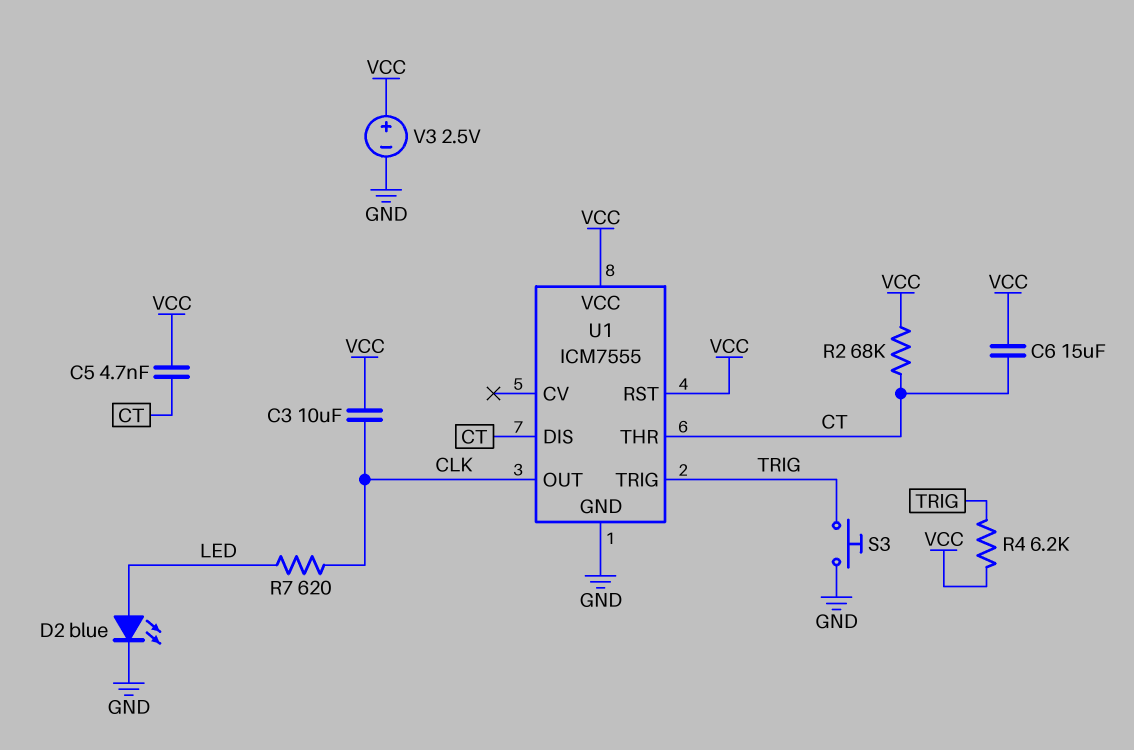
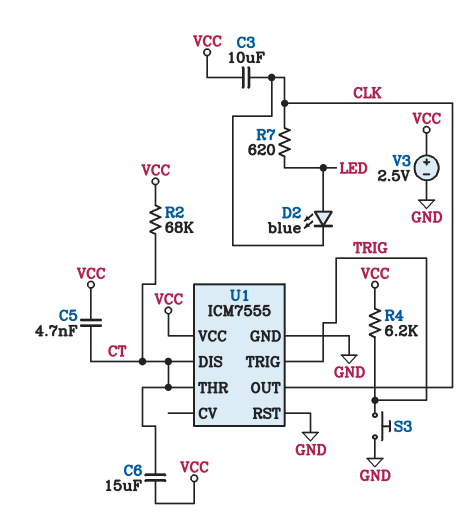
D2: LED blue (A LED, K GND) -> LED blue (A LED, K CLK)
U1 pin RST: VCC -> GND

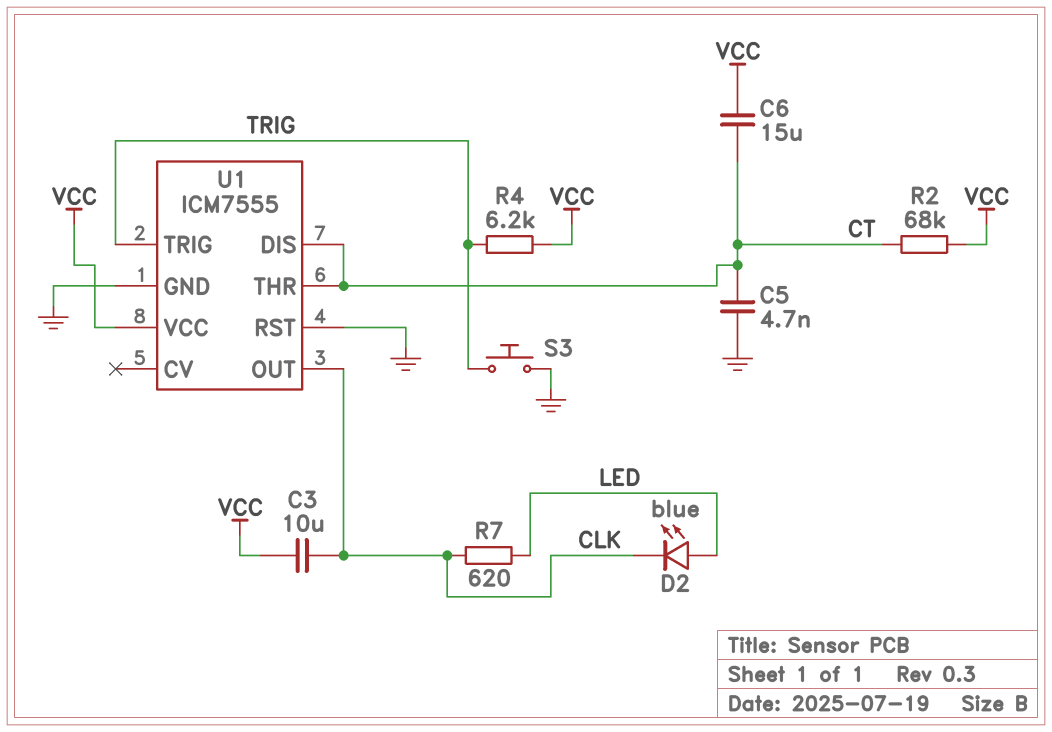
C5: 4.7nF (CT, VCC) -> 4.7nF (CT, GND)
V3: 2.5V (plus VCC, minus GND) -> none

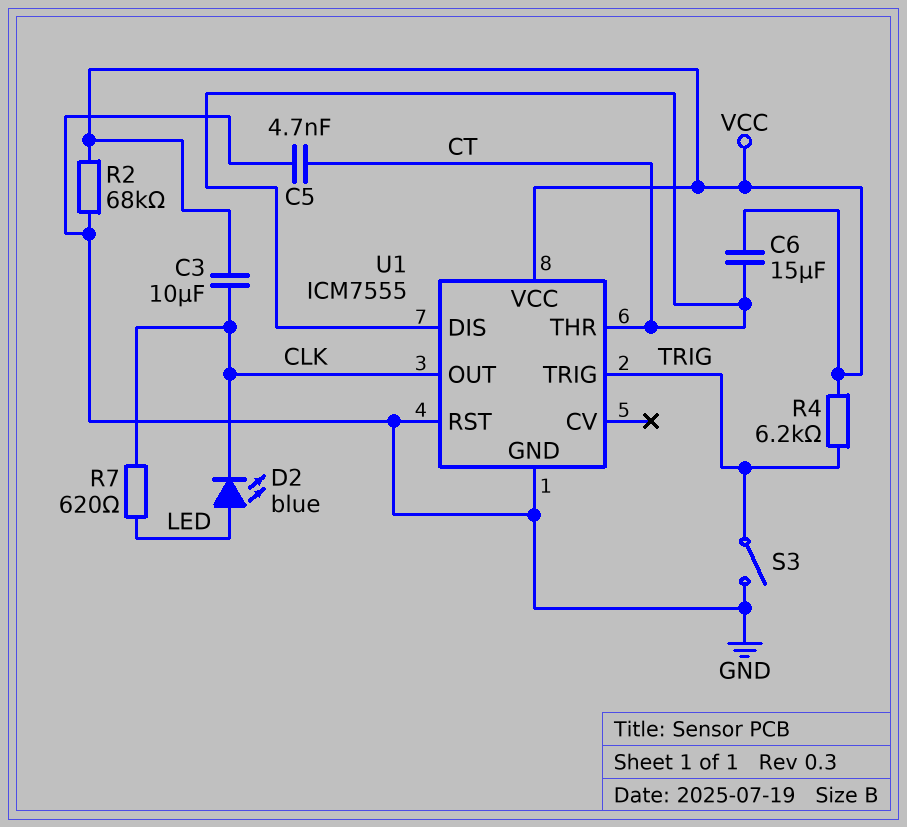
R2: 68k (CT, VCC) -> 68k (GND, VCC)
S3: button (GND, TRIG) -> switch (GND, TRIG)

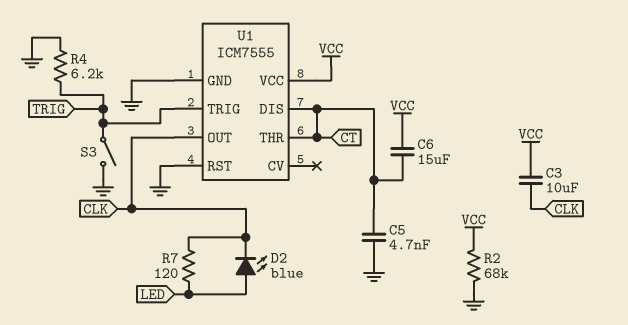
R4: 6.2k (TRIG, VCC) -> 6.2k (GND, TRIG)
R7: 620 (CLK, LED) -> 120 (CLK, LED)

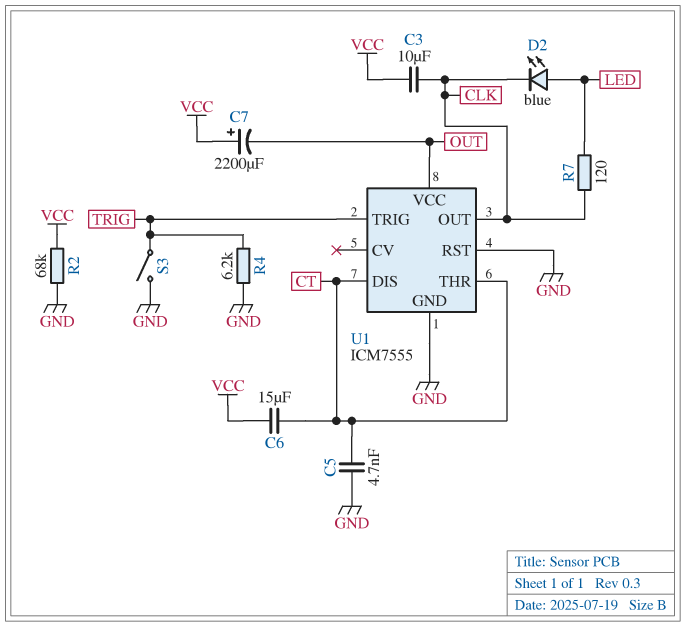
C7: none -> 2200uF (plus VCC, minus OUT)
U1 pin VCC: VCC -> OUT

